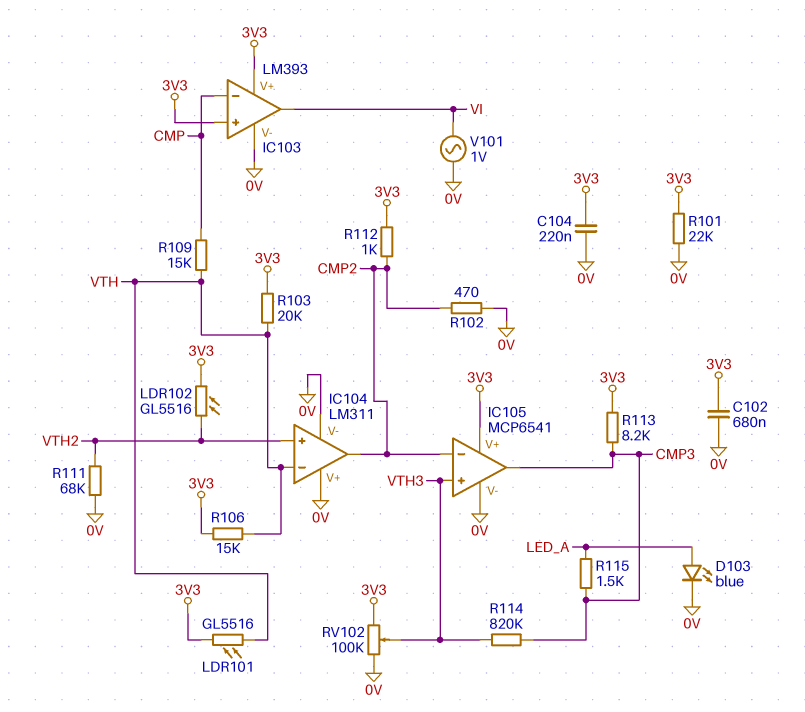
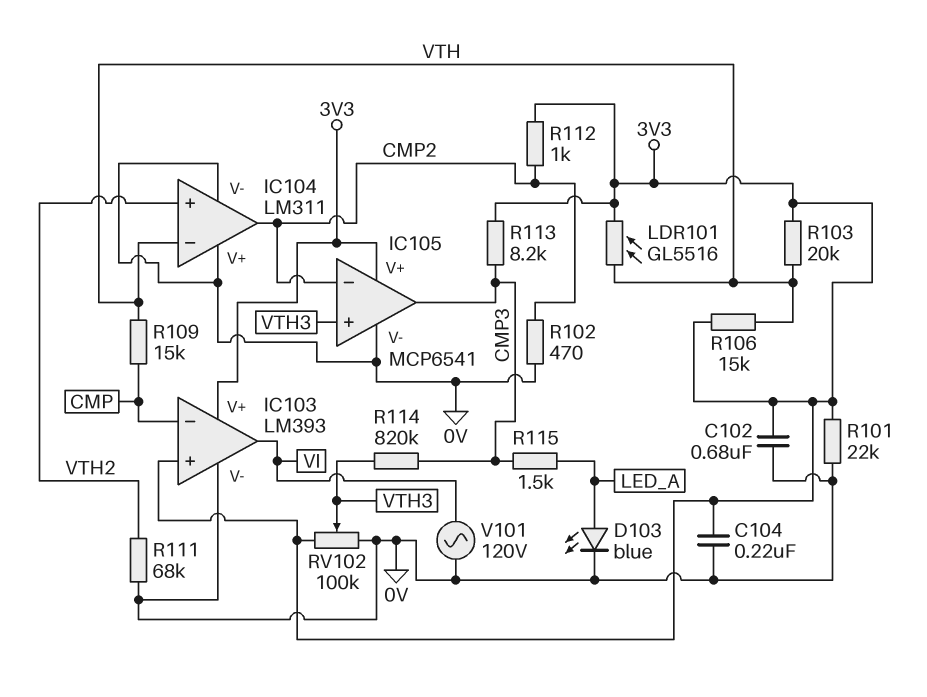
LDR102: GL5516 (3V3, VTH2) -> none
V101: AC 1V (0V, VI) -> AC 120V (0V, VI)

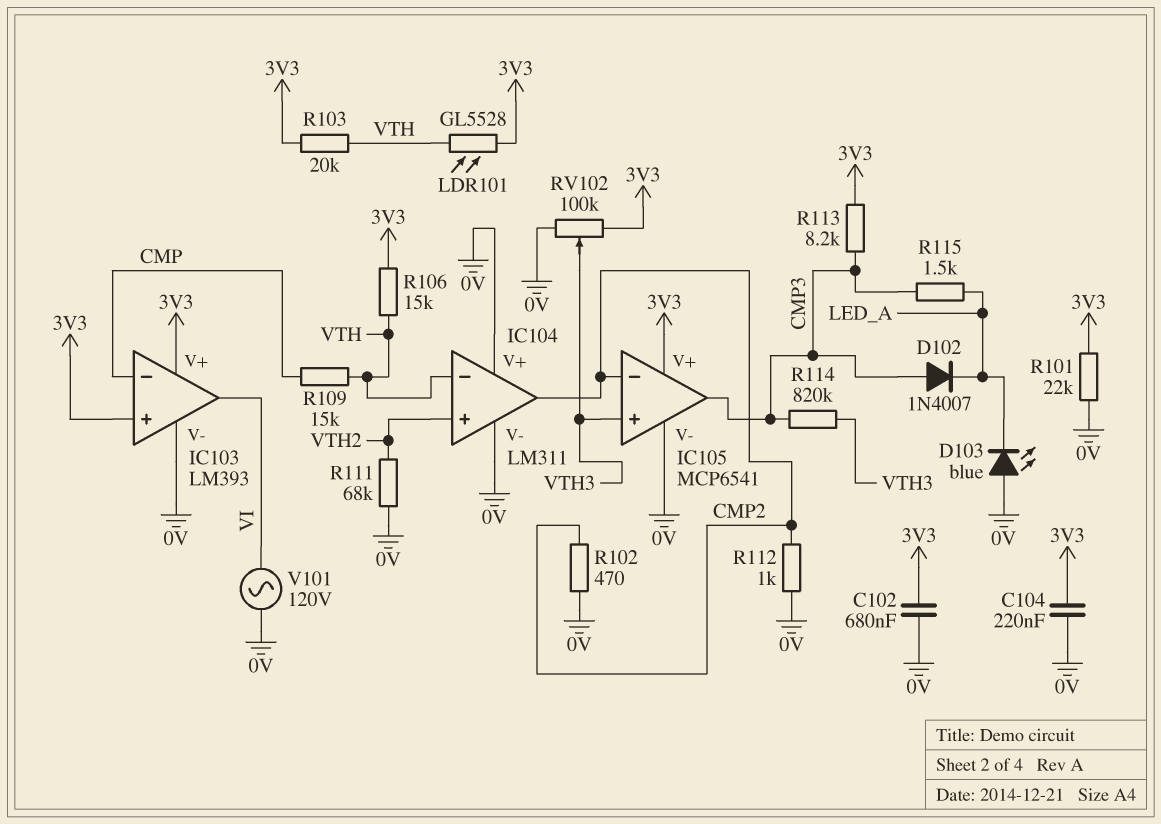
D102: none -> diode 1N4007 (A CMP3, K LED_A)
D103: LED blue (A LED_A, K 0V) -> LED blue (A 0V, K LED_A)
LDR101: GL5516 (3V3, VTH) -> GL5528 (3V3, VTH)
R112: 1k (3V3, CMP2) -> 1k (0V, CMP2)

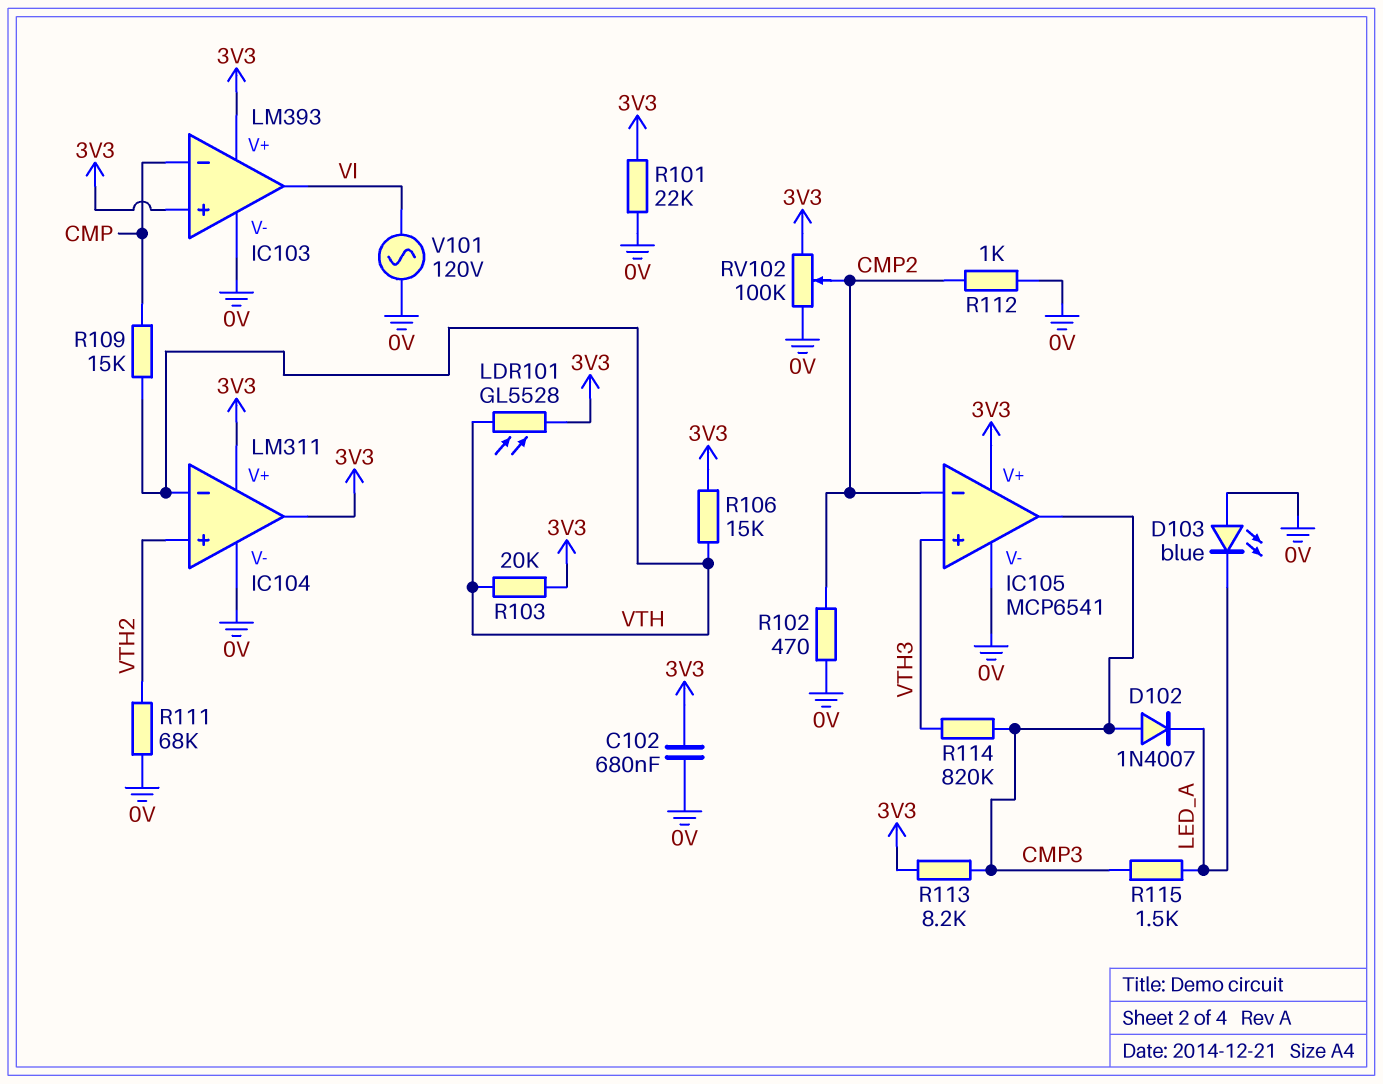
C104: 220nF (0V, 3V3) -> none
IC104 pin V+: 0V -> 3V3
IC104 pin out: CMP2 -> 3V3
RV102: 100k (0V, 3V3, wiper VTH3) -> 100k (0V, 3V3, wiper CMP2)

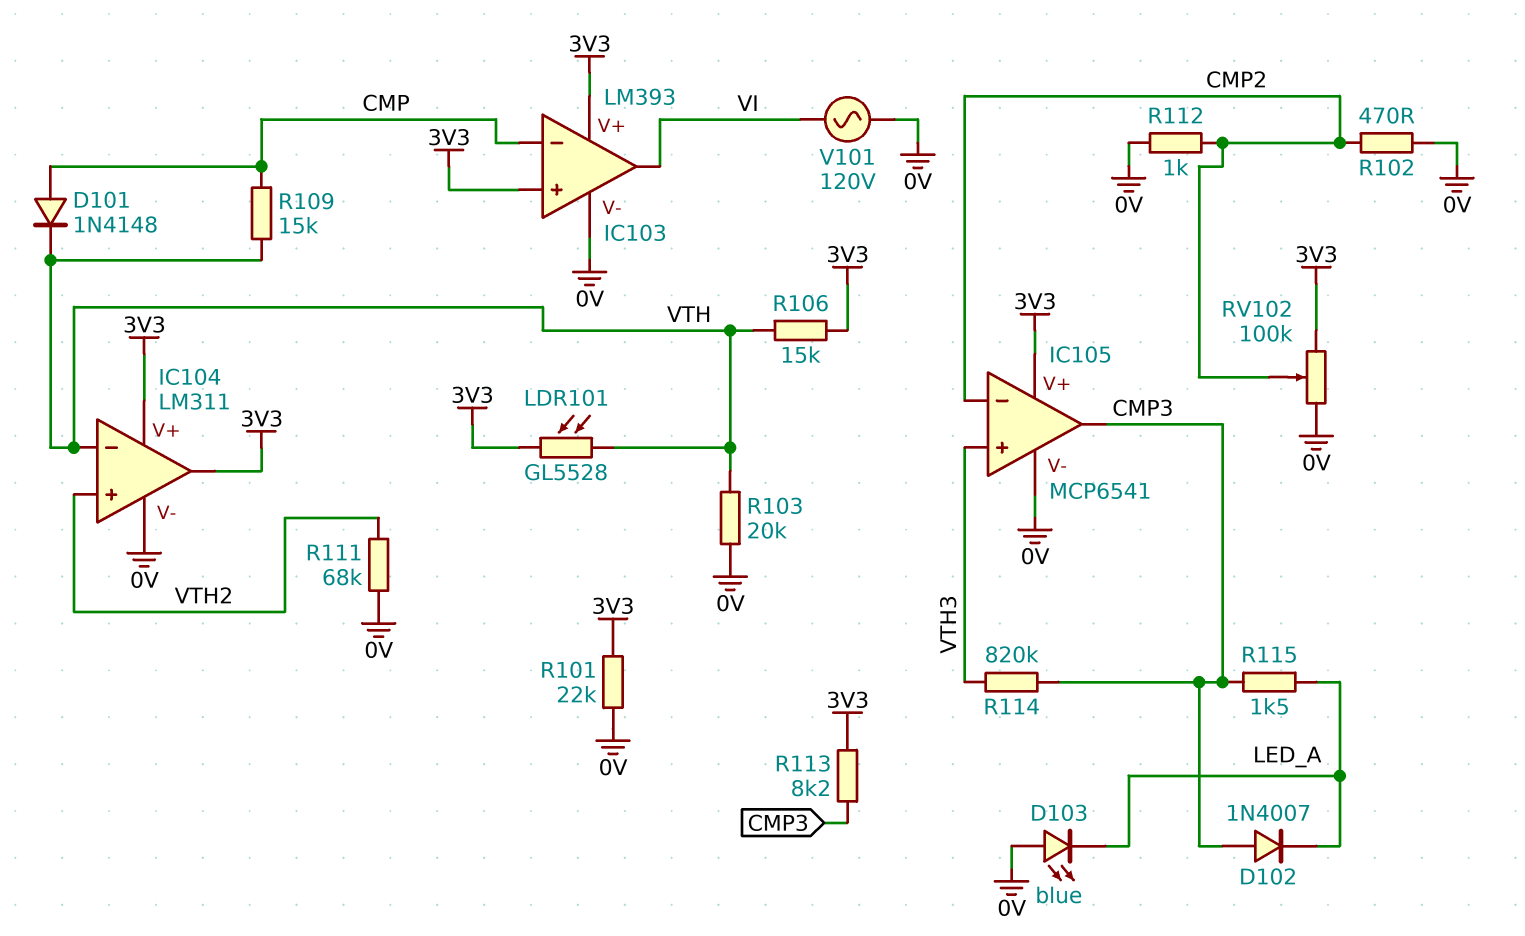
C102: 680nF (0V, 3V3) -> none
D101: none -> diode 1N4148 (A CMP, K VTH)
R103: 20k (3V3, VTH) -> 20k (0V, VTH)

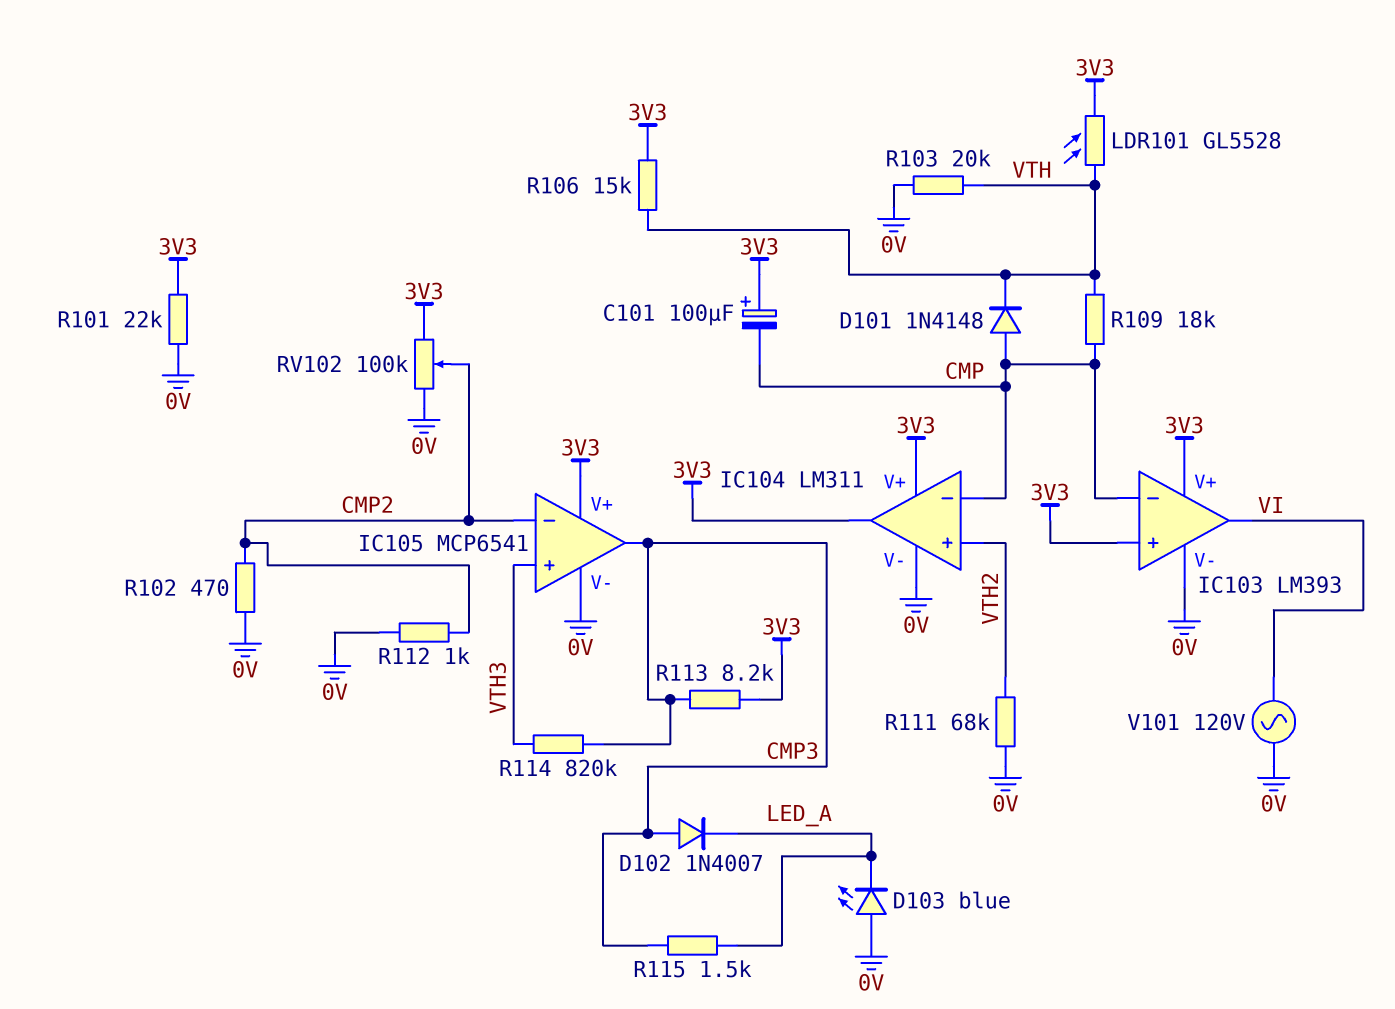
C101: none -> 100uF (plus 3V3, minus CMP)
IC104 pin in-: VTH -> CMP
R109: 15k (CMP, VTH) -> 18k (CMP, VTH)

